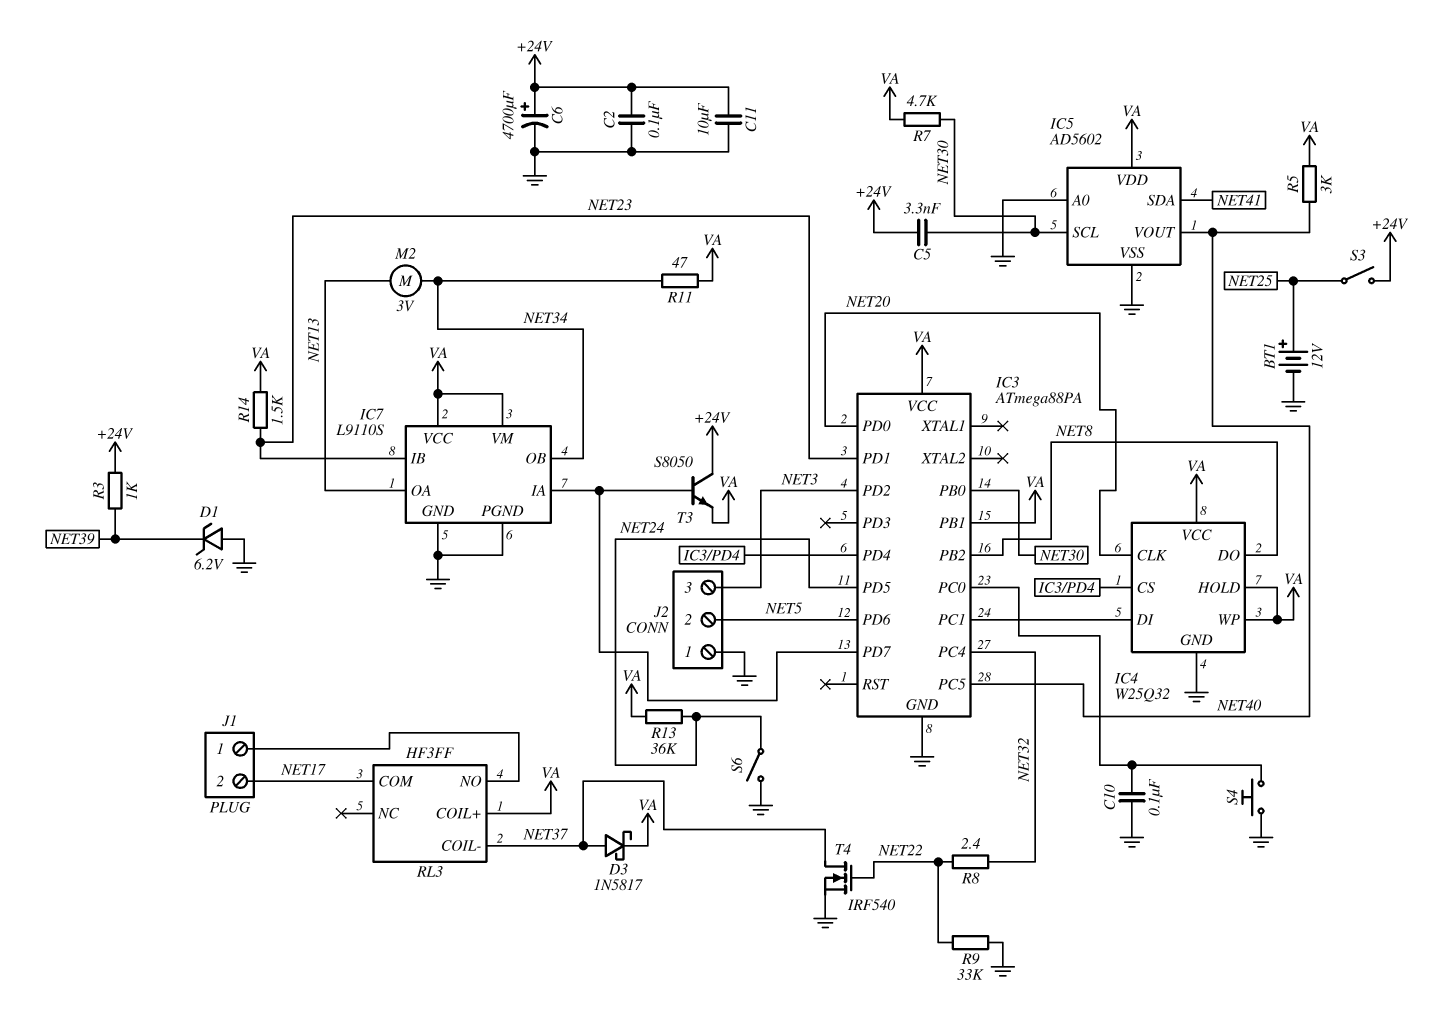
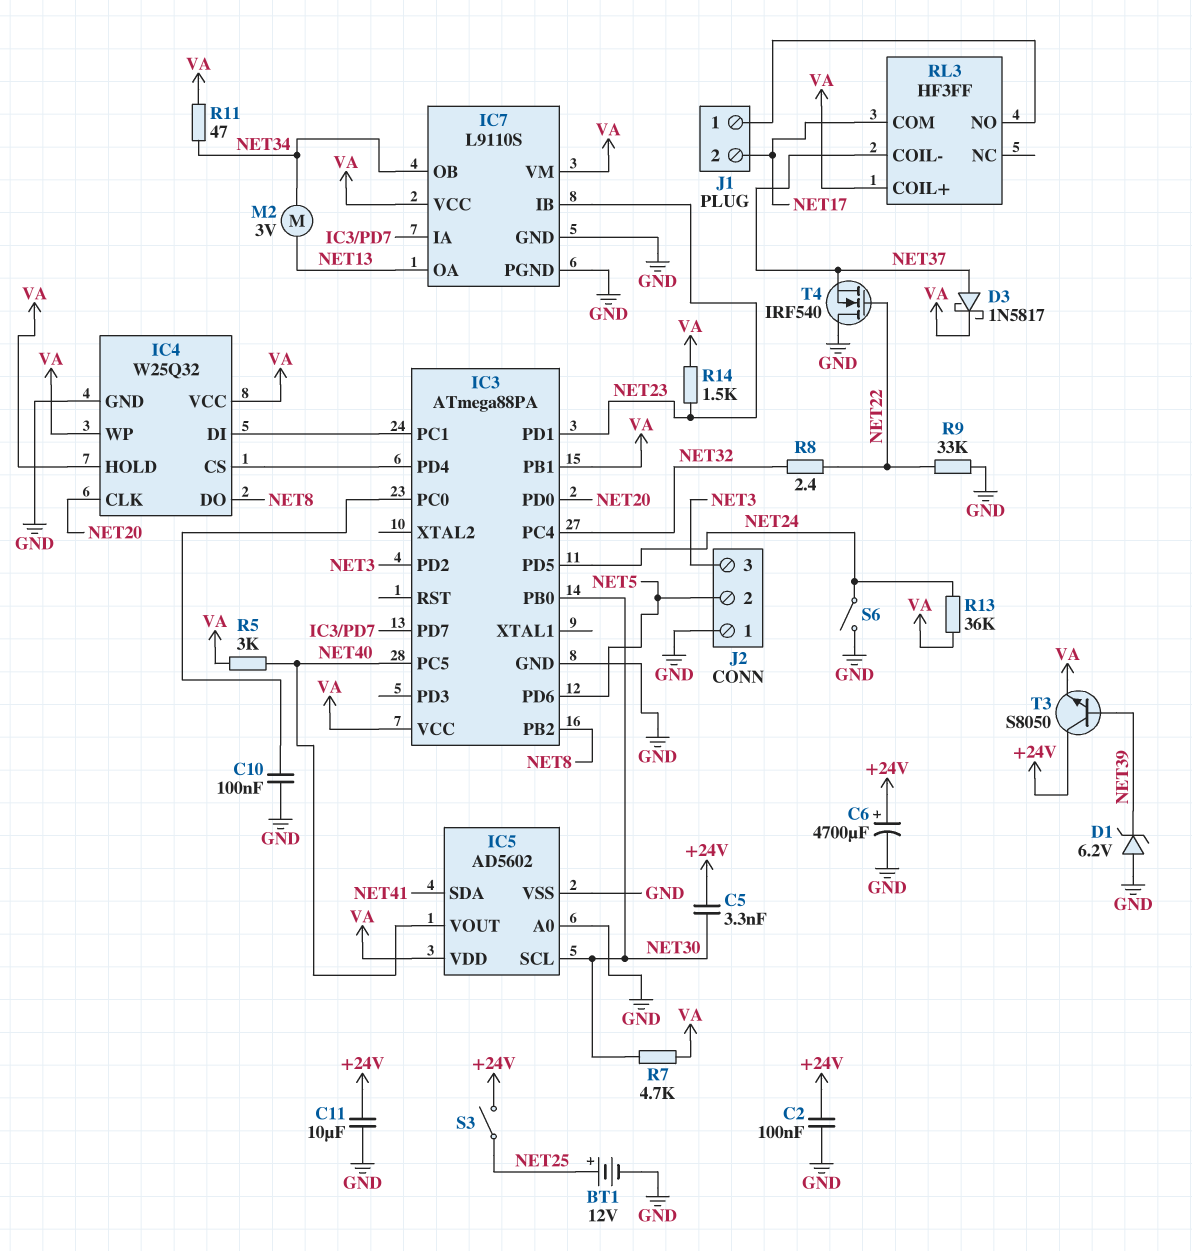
R3: 1k (+24V, NET39) -> none
S4: button (GND, IC3/PC0) -> none
T3: NPN S8050 (B IC3/PD7, C +24V, E VA) -> NPN S8050 (B NET39, C +24V, E VA)
T4: NMOS IRF540 (G NET22, D NET37, S GND) -> NMOS IRF540 (G NET22, D GND, S NET37)

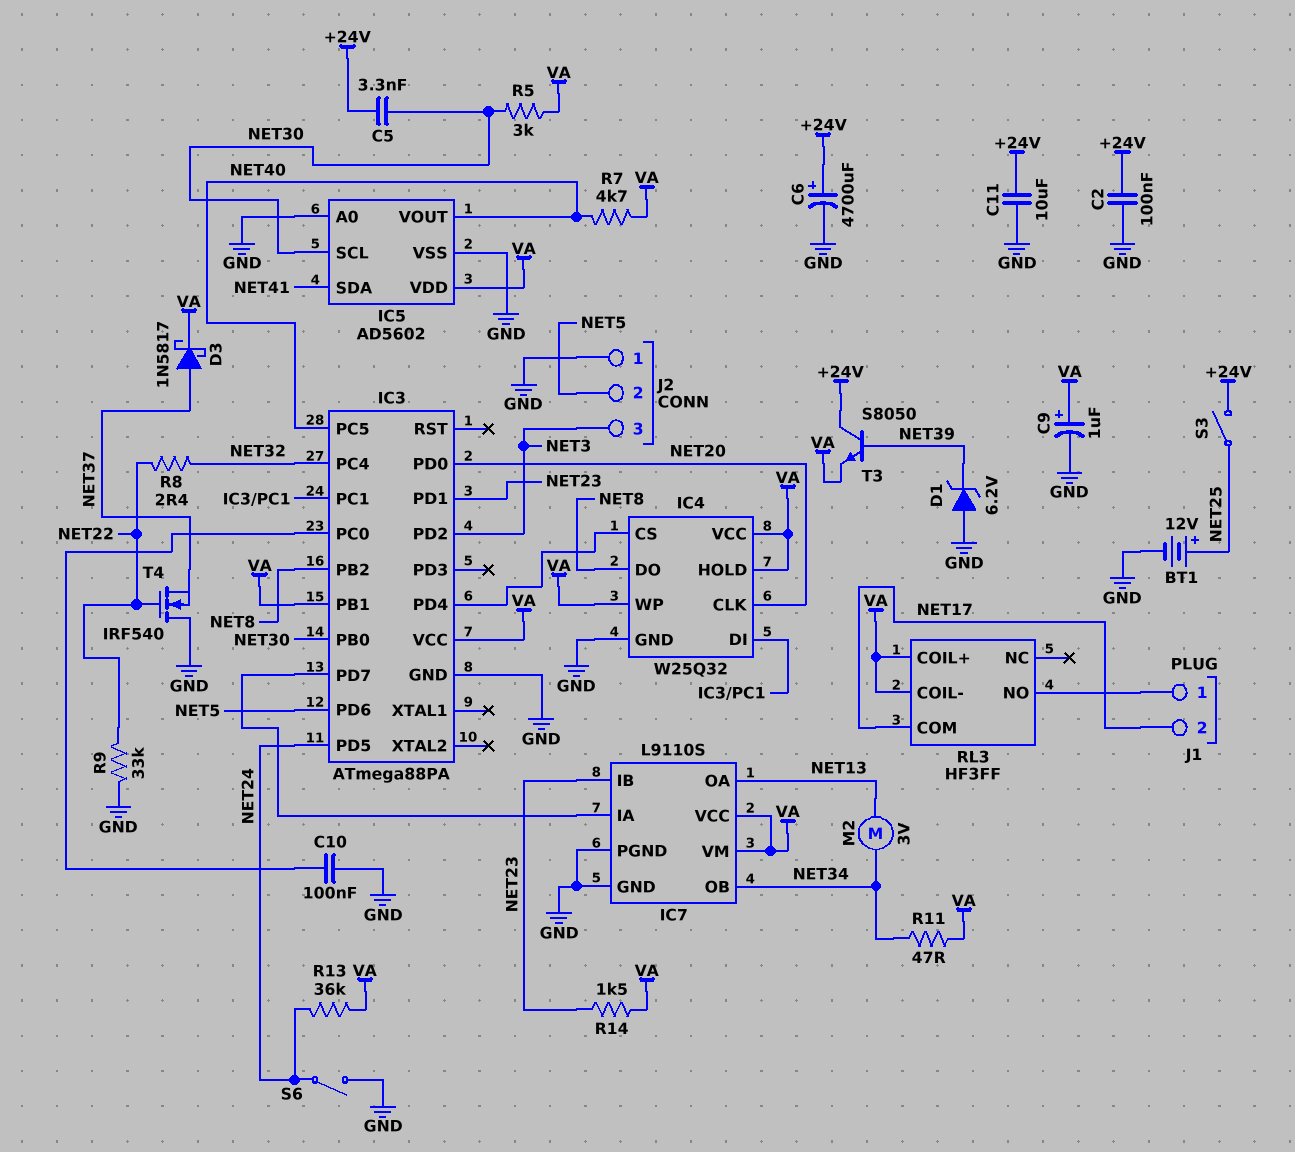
C9: none -> 1uF (plus VA, minus GND)
R5: 3k (NET40, VA) -> 3k (NET30, VA)
R7: 4.7k (NET30, VA) -> 4.7k (NET40, VA)
RL3 pin COIL-: NET37 -> VA

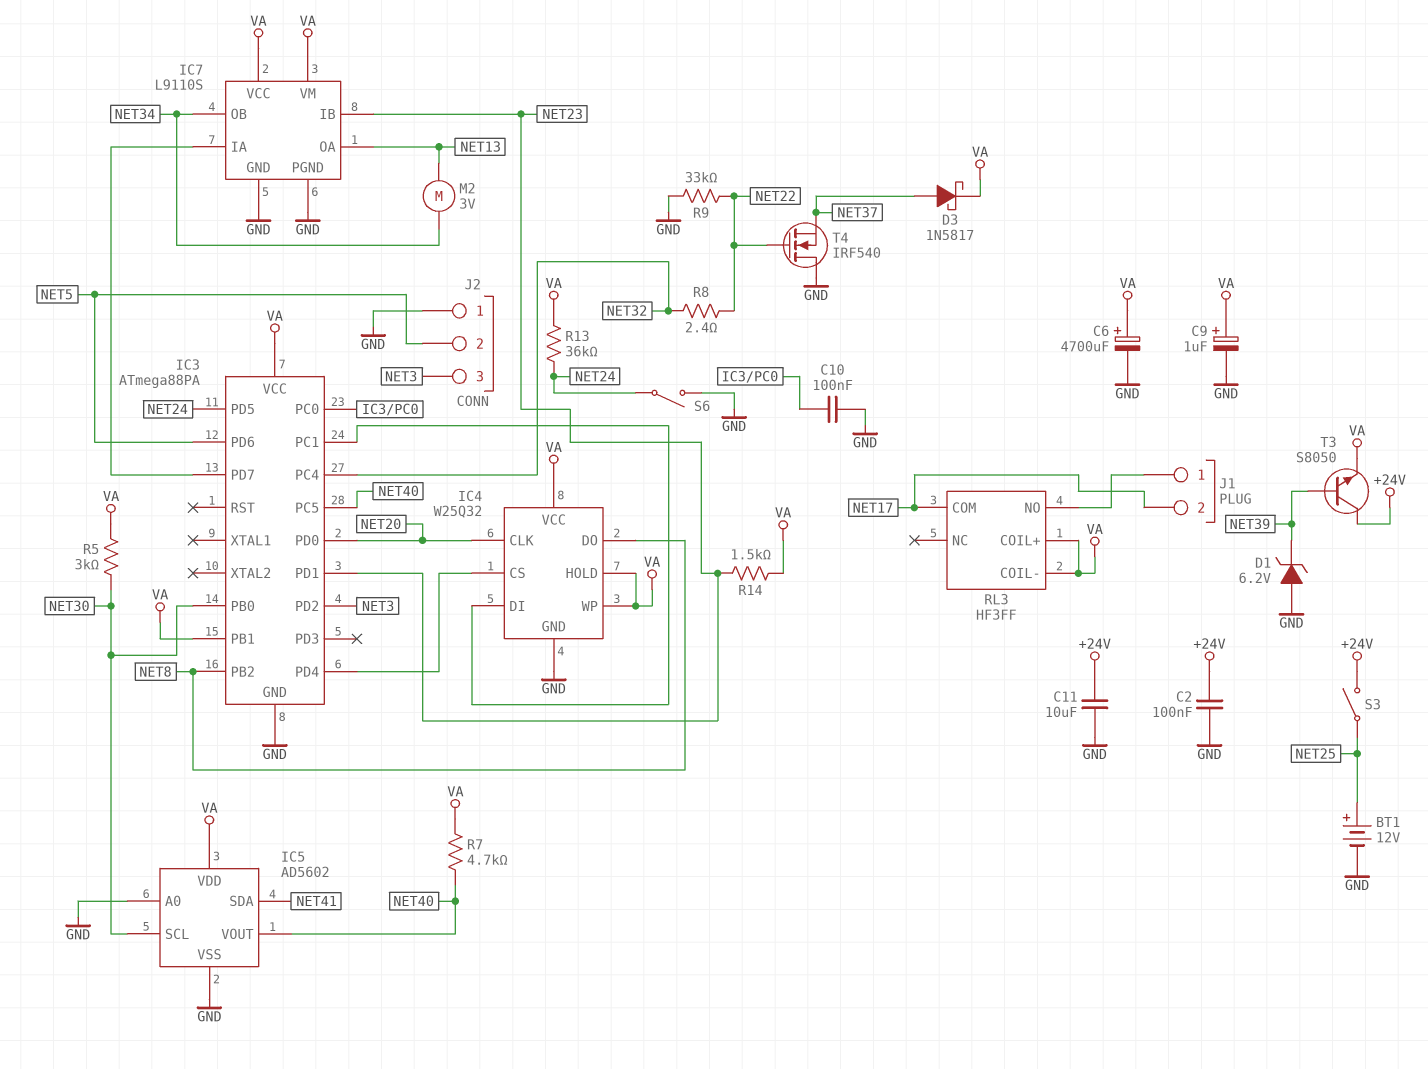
C5: 3.3nF (+24V, NET30) -> none
C6: 4700uF (plus +24V, minus GND) -> 4700uF (plus VA, minus GND)
R11: 47 (NET34, VA) -> none

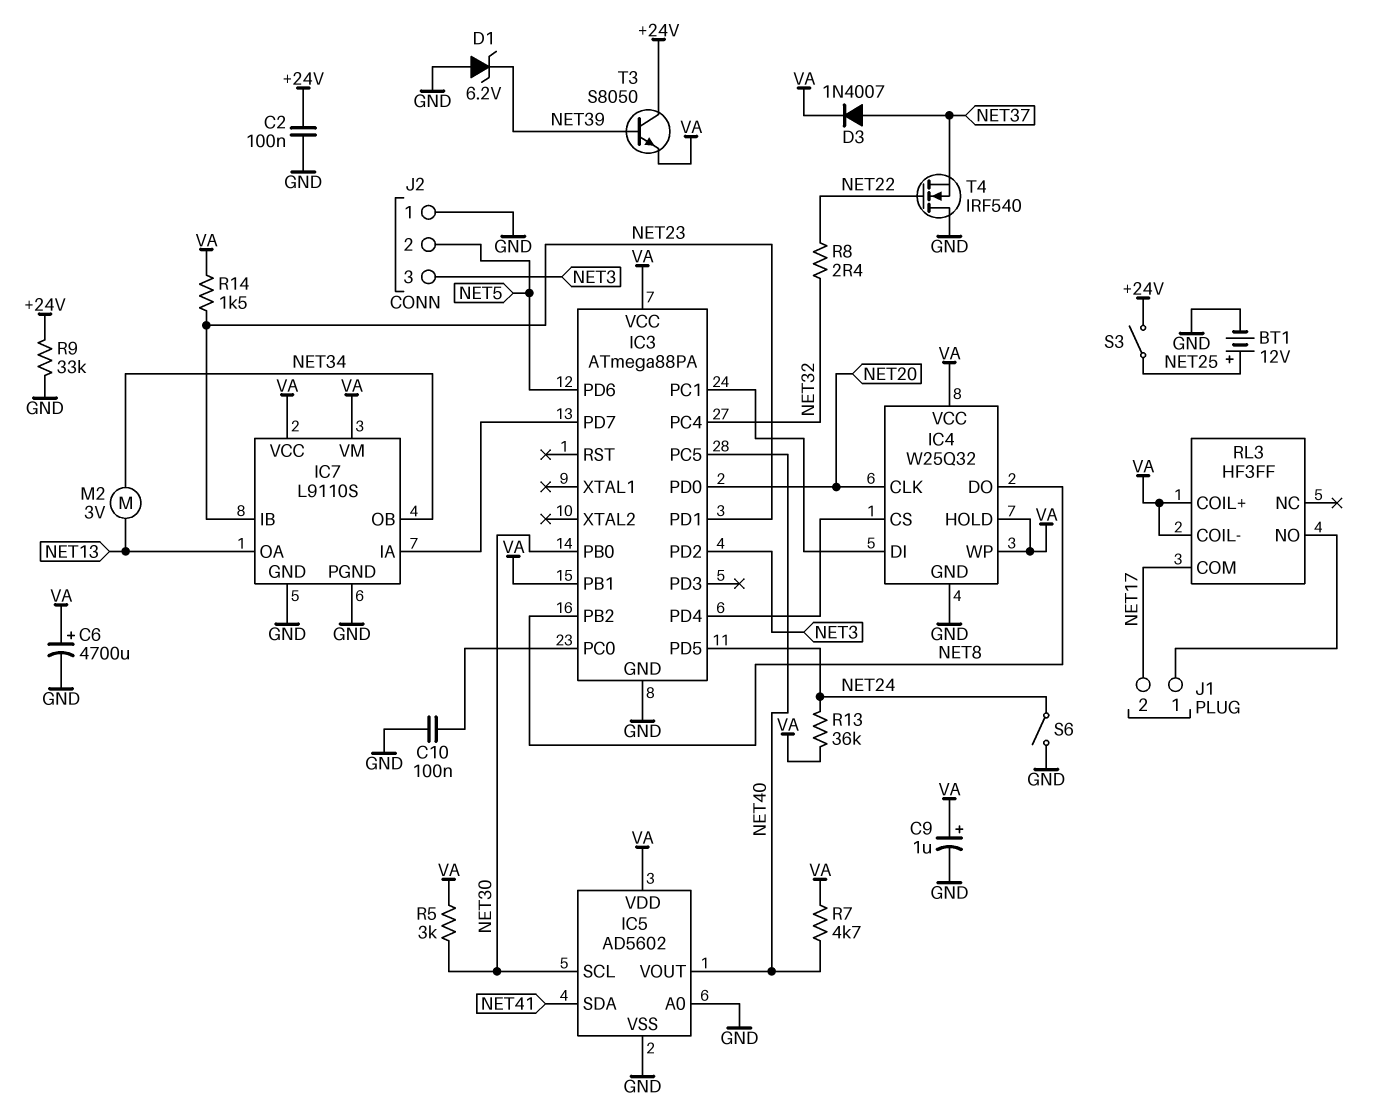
C11: 10uF (+24V, GND) -> none
D3: schottky 1N5817 (A NET37, K VA) -> diode 1N4007 (A NET37, K VA)
R9: 33k (GND, NET22) -> 33k (+24V, GND)

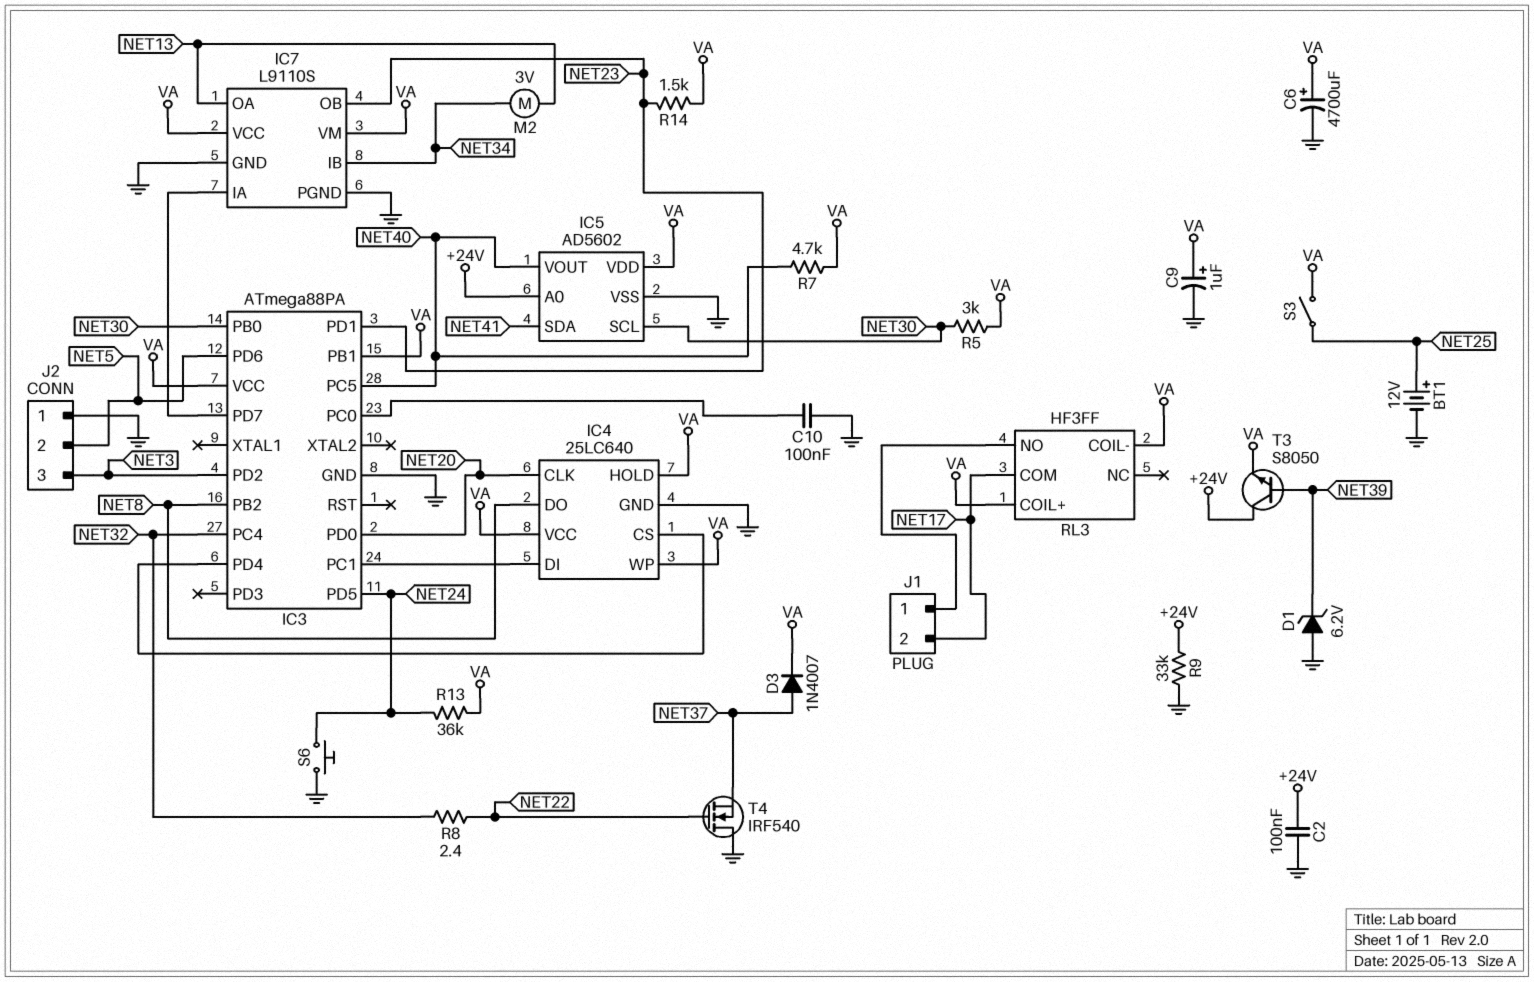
IC4: W25Q32 -> 25LC640
IC5 pin A0: GND -> +24V
IC7 pin IB: NET23 -> NET34
IC7 pin OB: NET34 -> NET23
S3: switch (+24V, NET25) -> switch (NET25, VA)
S6: switch (GND, NET24) -> button (GND, NET24)

